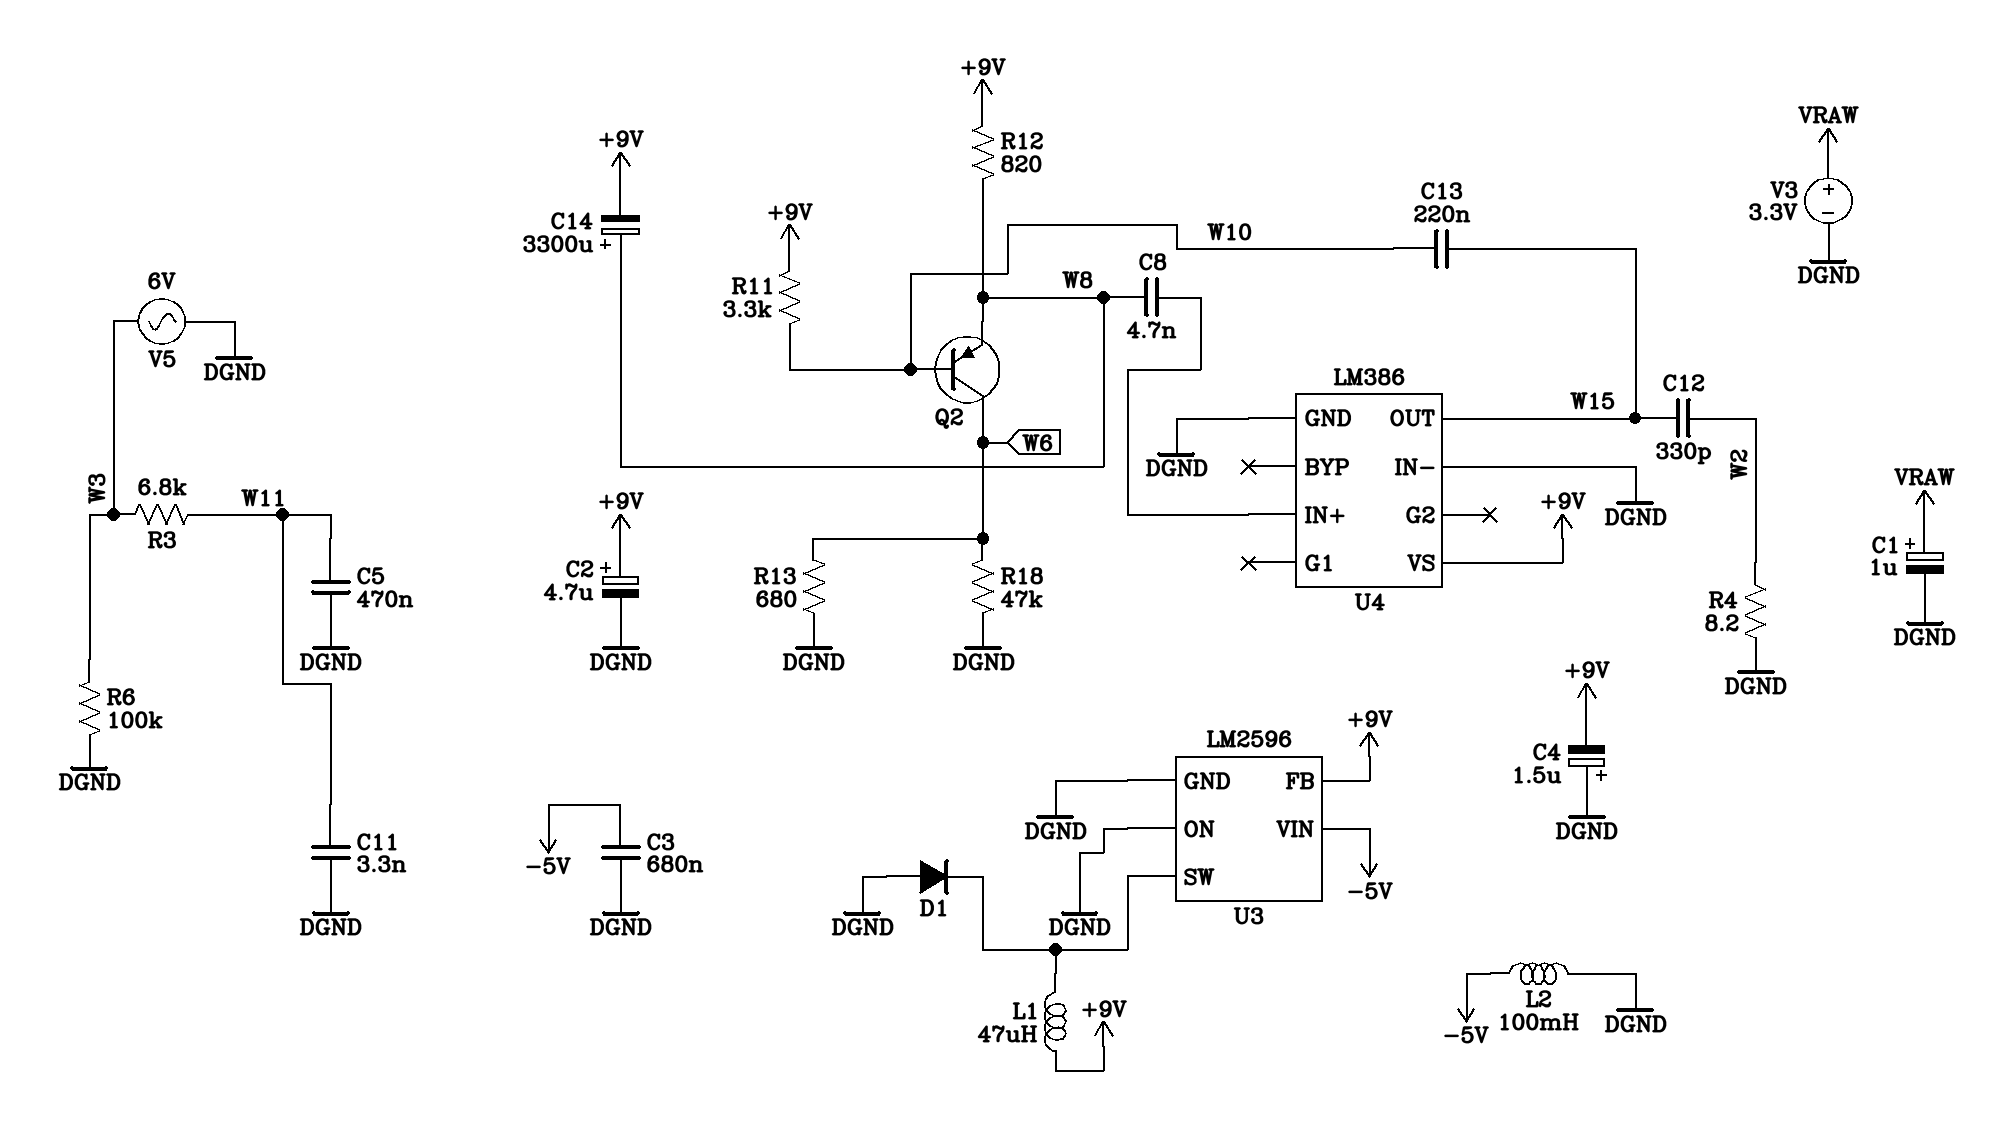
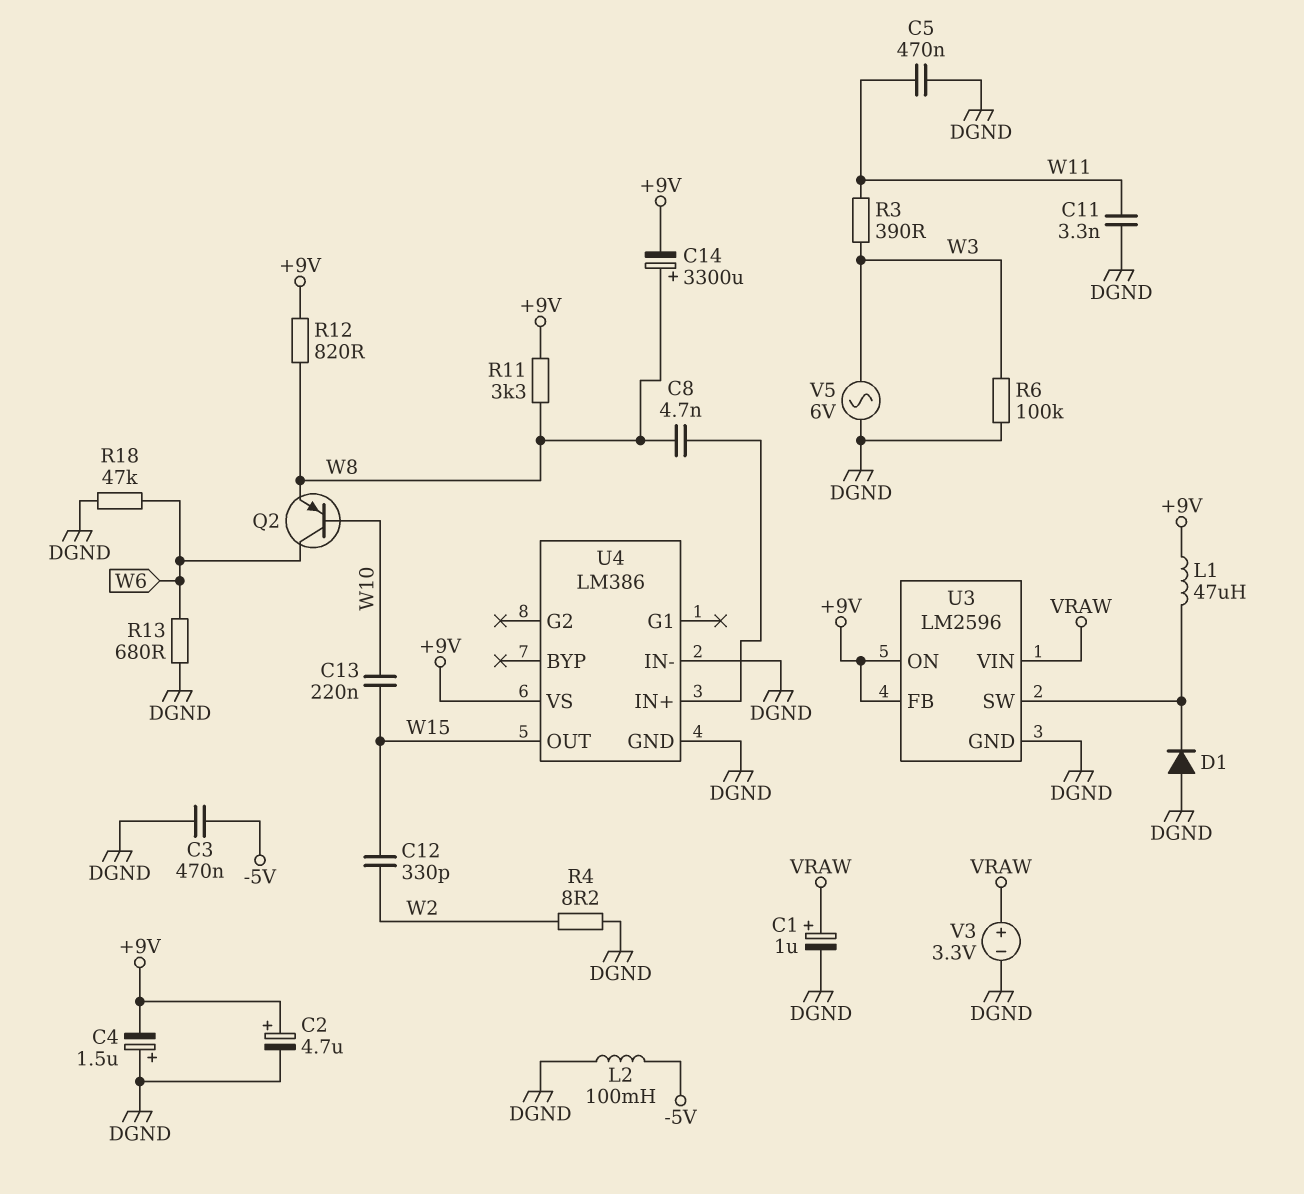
C3: 680nF (-5V, DGND) -> 470nF (-5V, DGND)
R3: 6.8k (W3, W11) -> 390 (W3, W11)
R11: 3.3k (+9V, W10) -> 3.3k (+9V, W8)
U3 pin ON: DGND -> +9V
U3 pin VIN: -5V -> VRAW

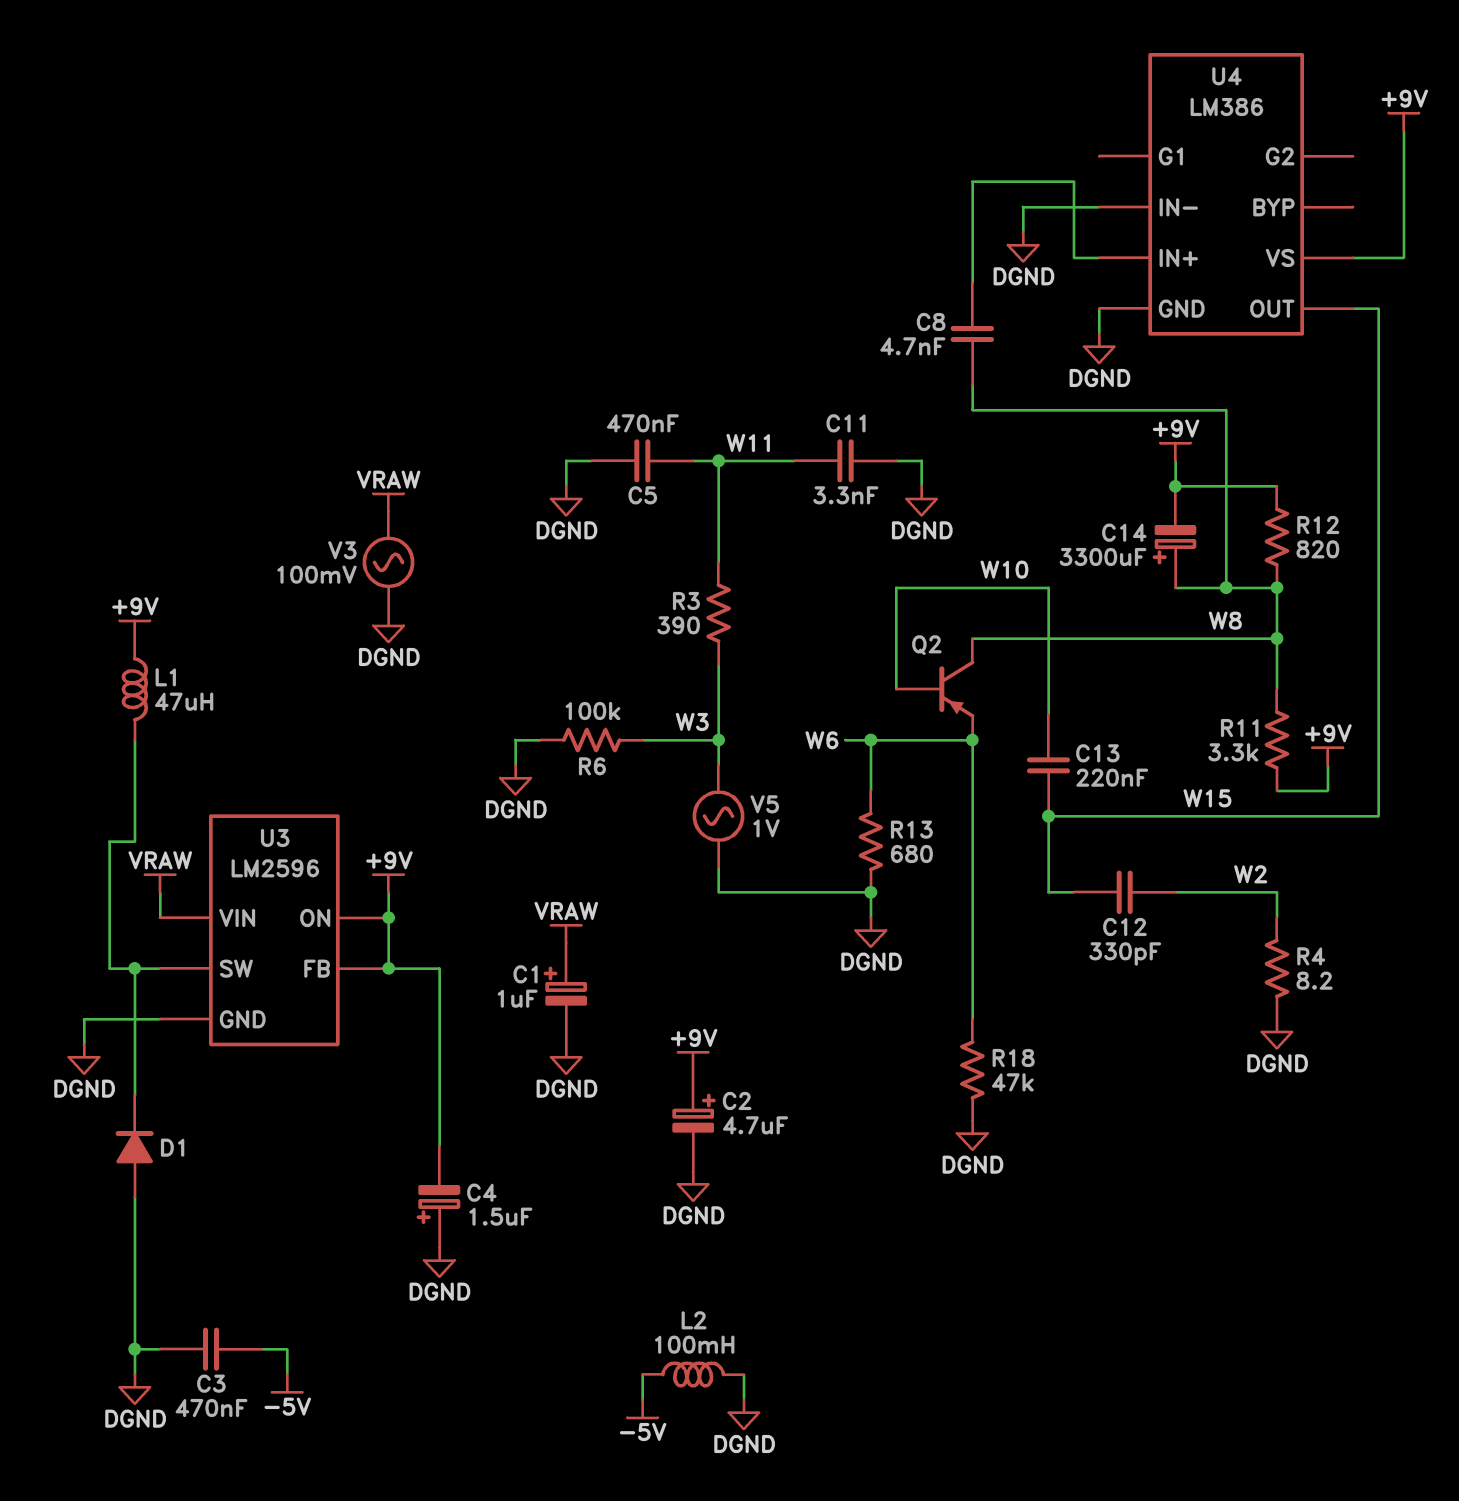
Q2: PNP (B W10, C W6, E W8) -> PNP (B W10, C W8, E W6)
V3: 3.3V (plus VRAW, minus DGND) -> AC 100mV (DGND, VRAW)
V5: AC 6V (DGND, W3) -> AC 1V (DGND, W3)

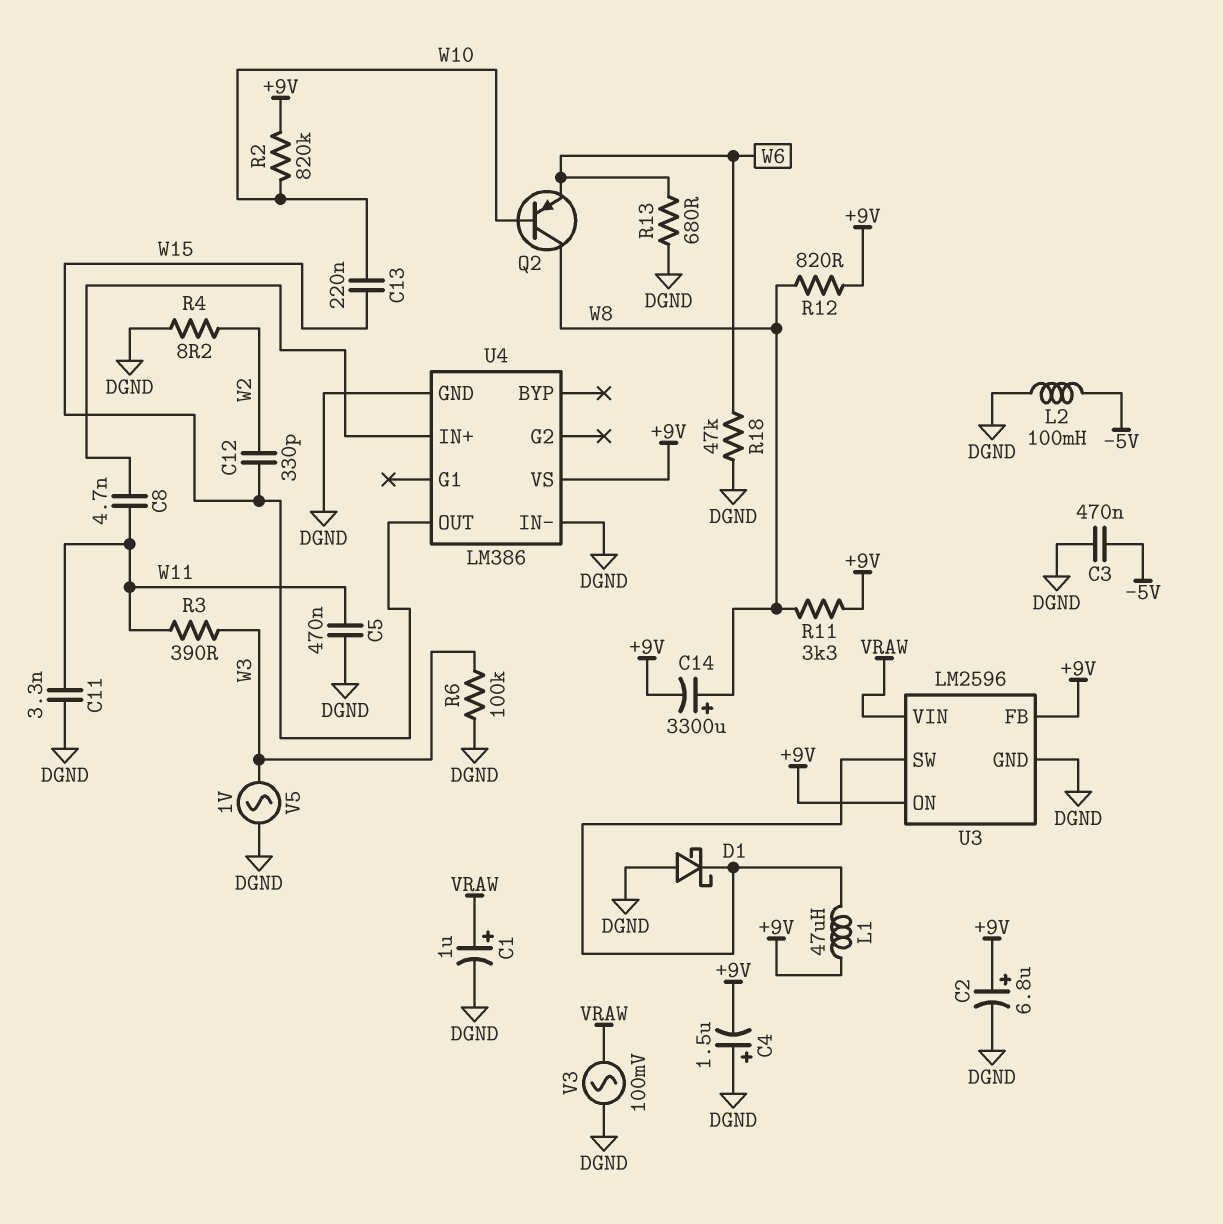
C2: 4.7uF (plus +9V, minus DGND) -> 6.8uF (plus +9V, minus DGND)
C8: 4.7nF (U4/IN+, W8) -> 4.7nF (U4/IN+, W11)
D1: diode (A DGND, K U3/SW) -> schottky (A DGND, K U3/SW)
R2: none -> 820k (+9V, W10)

